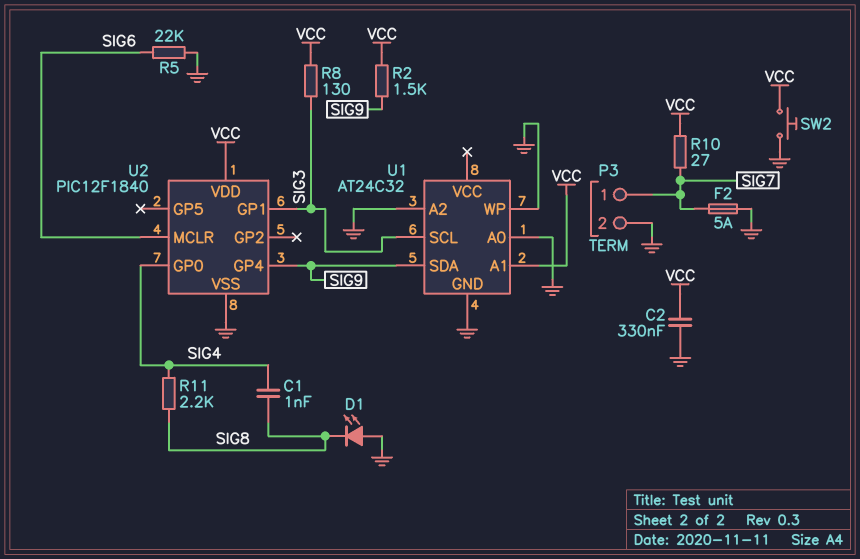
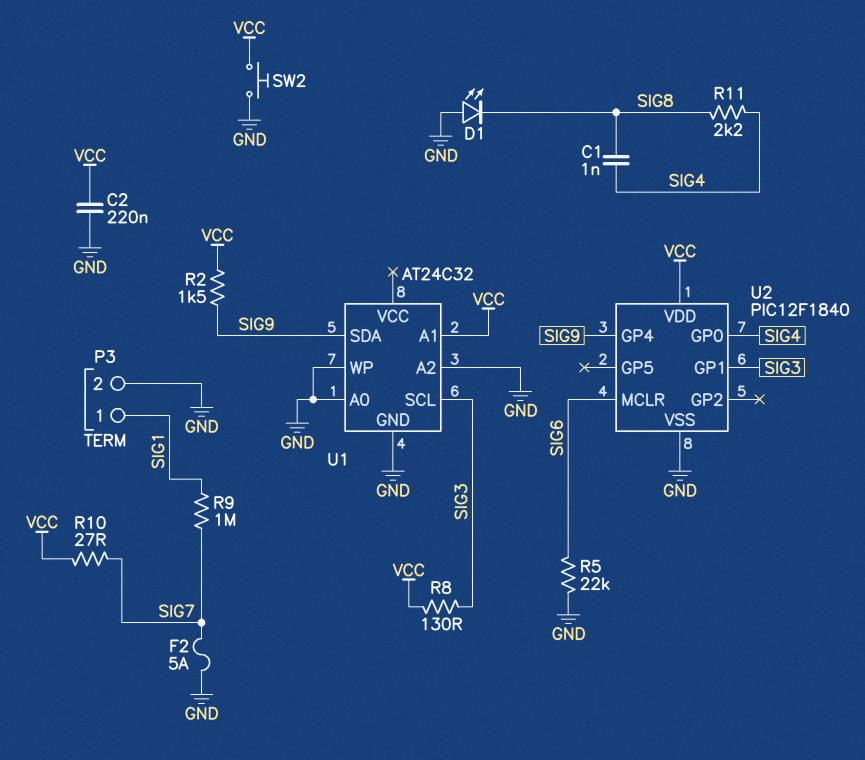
C2: 330nF (GND, VCC) -> 220nF (GND, VCC)
P3 pin 1: SIG7 -> SIG1
R9: none -> 1M (SIG1, SIG7)

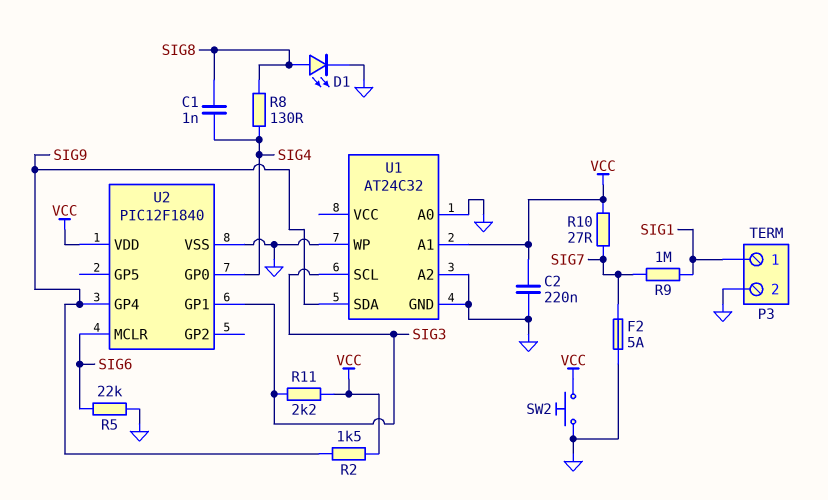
D1: LED (A GND, K SIG8) -> LED (A SIG8, K GND)
R8: 130 (SIG3, VCC) -> 130 (SIG4, SIG8)
R11: 2.2k (SIG4, SIG8) -> 2.2k (SIG3, VCC)

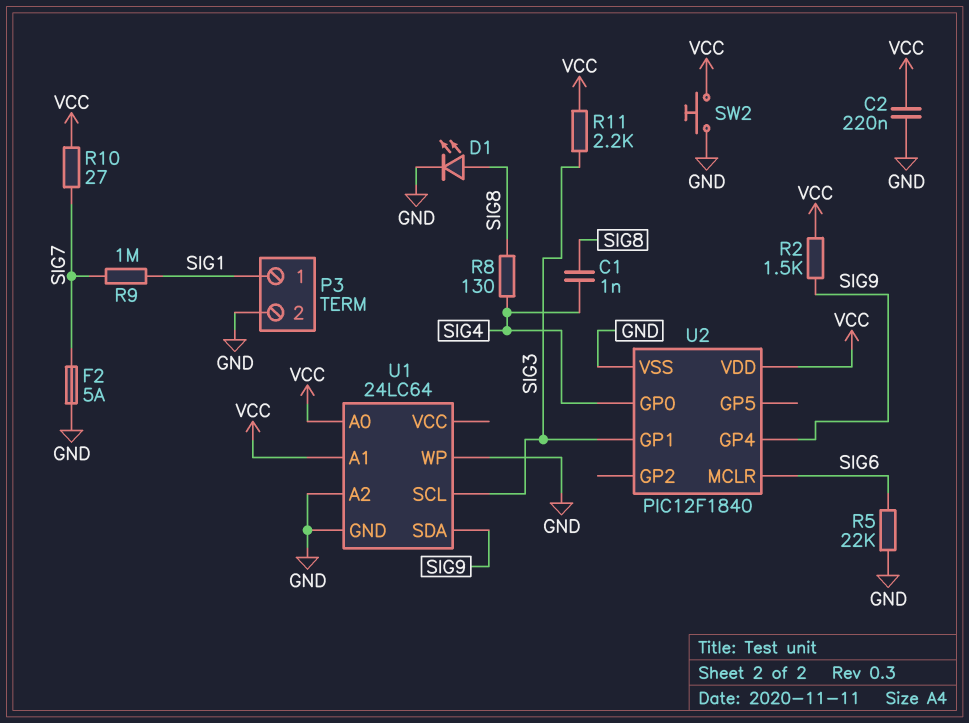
U1: AT24C32 -> 24LC64
U1 pin A0: GND -> VCC

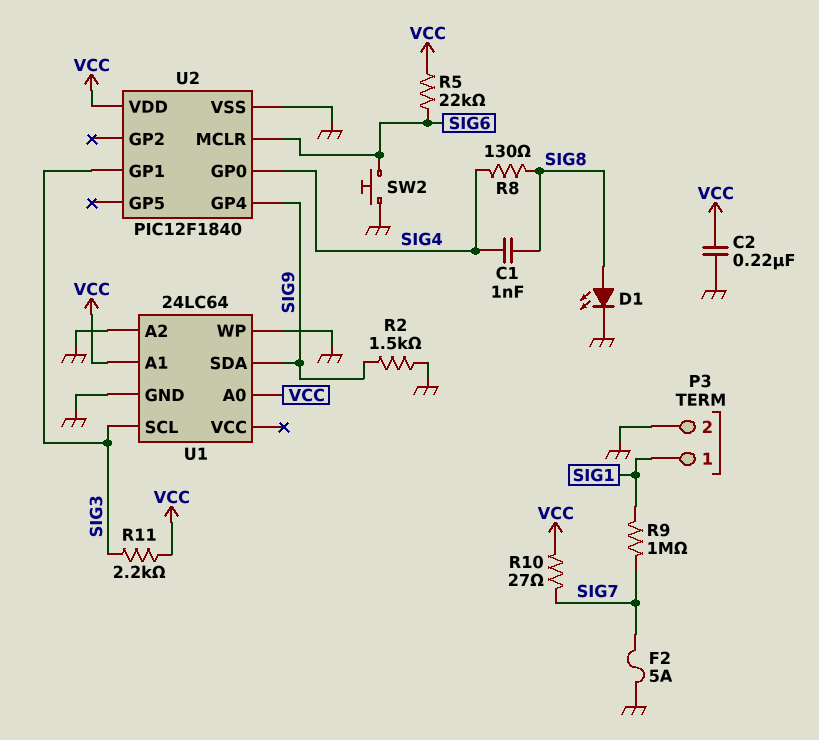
R2: 1.5k (SIG9, VCC) -> 1.5k (GND, SIG9)
R5: 22k (GND, SIG6) -> 22k (SIG6, VCC)
SW2: button (GND, VCC) -> button (GND, SIG6)

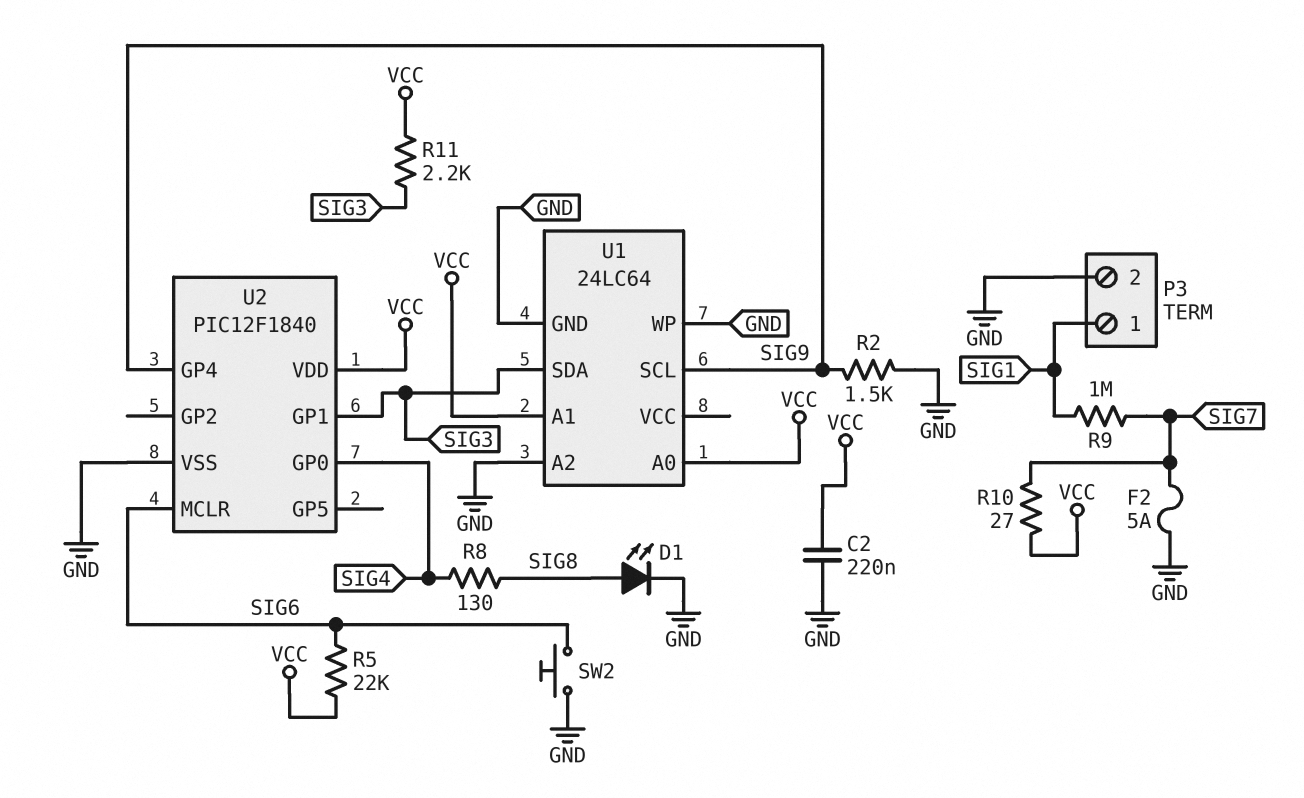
C1: 1nF (SIG4, SIG8) -> none
U1 pin SCL: SIG3 -> SIG9
U1 pin SDA: SIG9 -> SIG3

